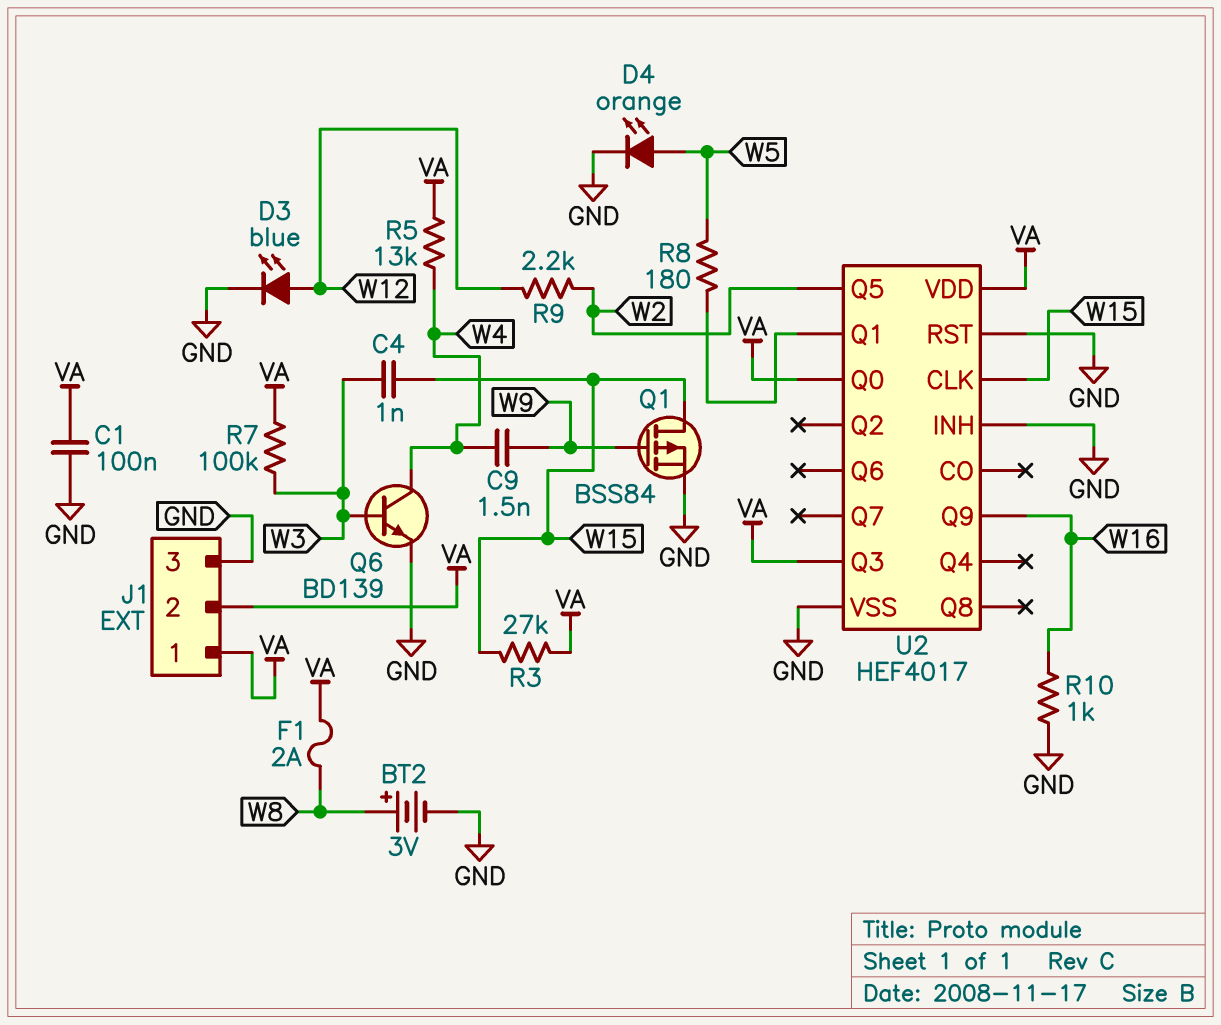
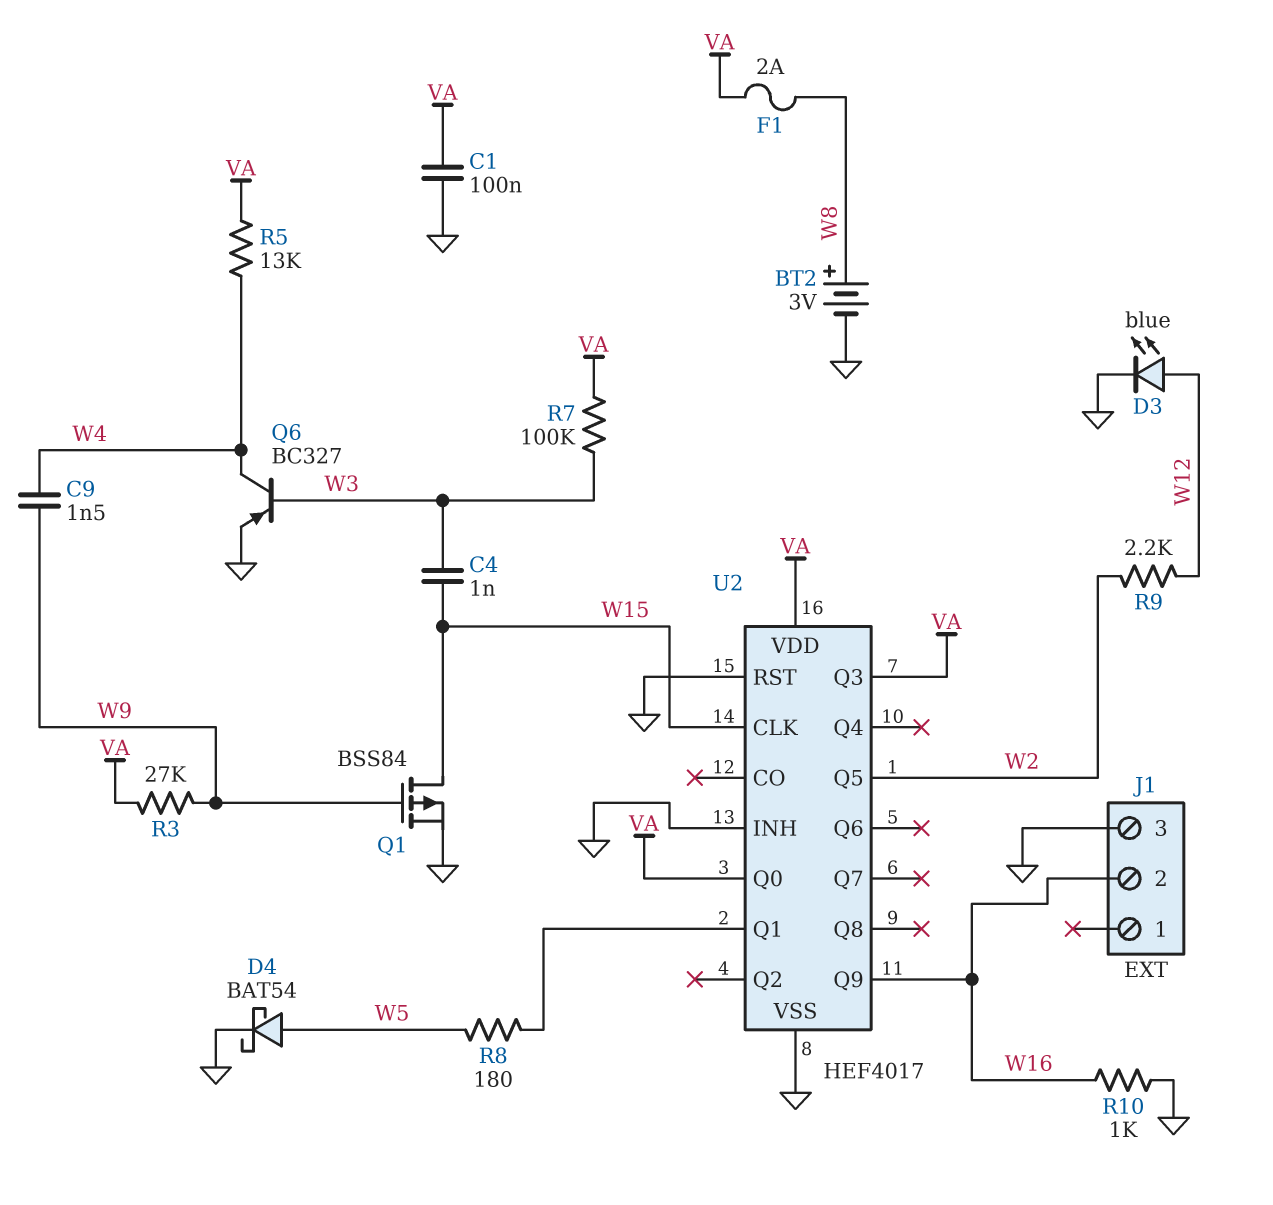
D4: LED orange (A W5, K GND) -> schottky BAT54 (A W5, K GND)
J1 pin 1: VA -> none
J1 pin 2: VA -> W16
Q6: NPN BD139 (B W3, C W4, E GND) -> PNP BC327 (B W3, C W4, E GND)
R3: 27k (VA, W15) -> 27k (VA, W9)

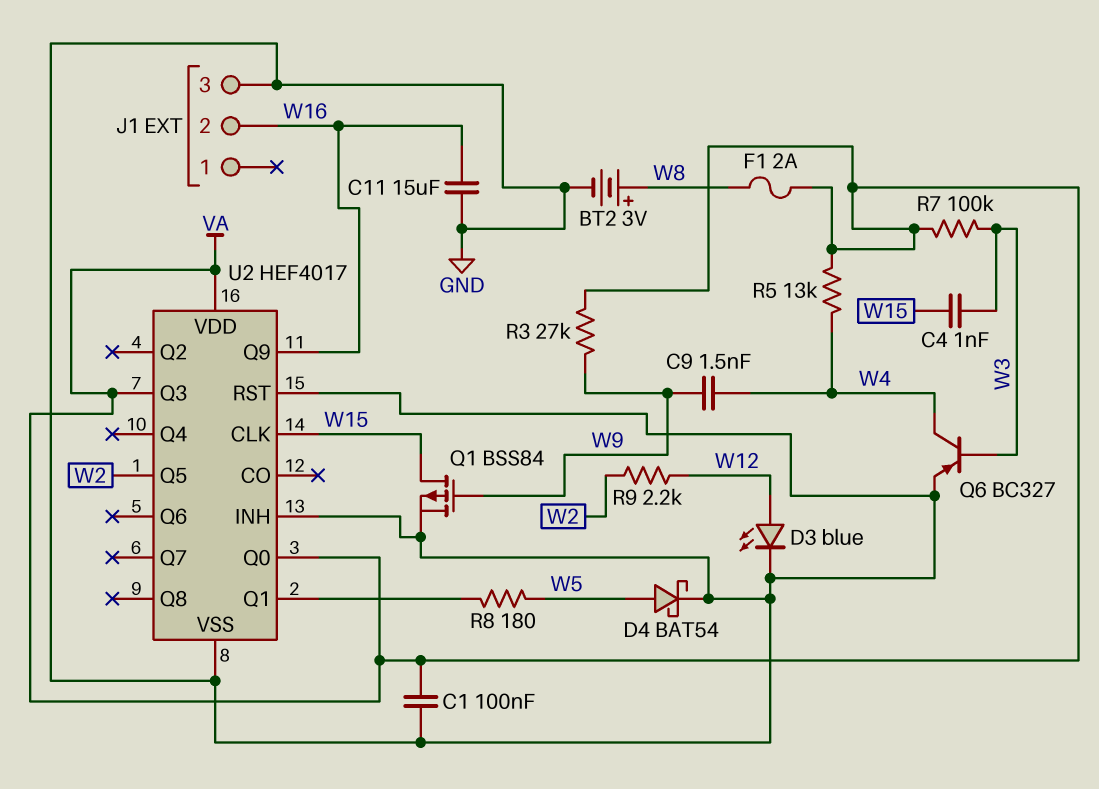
C11: none -> 15uF (GND, W16)
R10: 1k (GND, W16) -> none

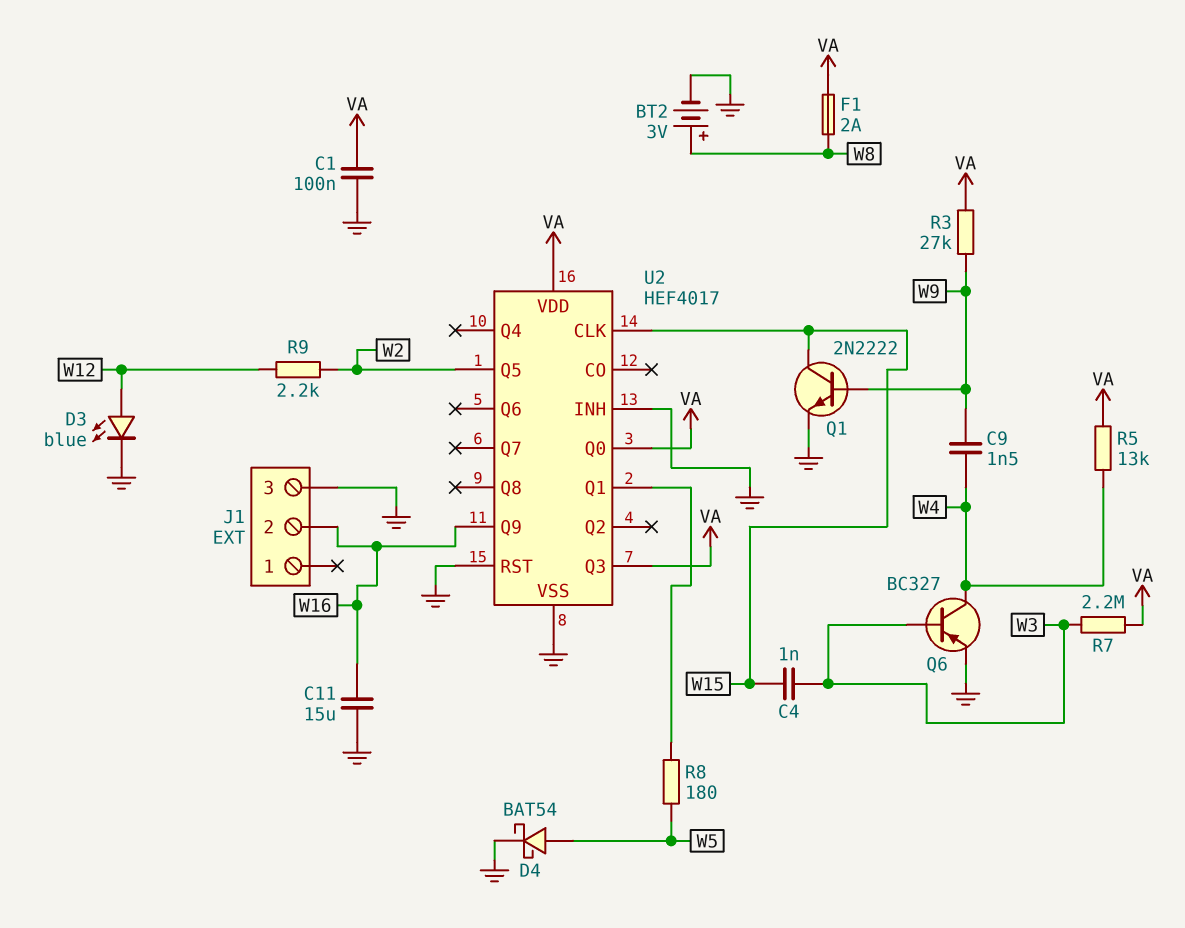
Q1: PMOS BSS84 (G W9, D W15, S GND) -> NPN 2N2222 (B W9, C W15, E GND)
R7: 100k (VA, W3) -> 2.2M (VA, W3)

